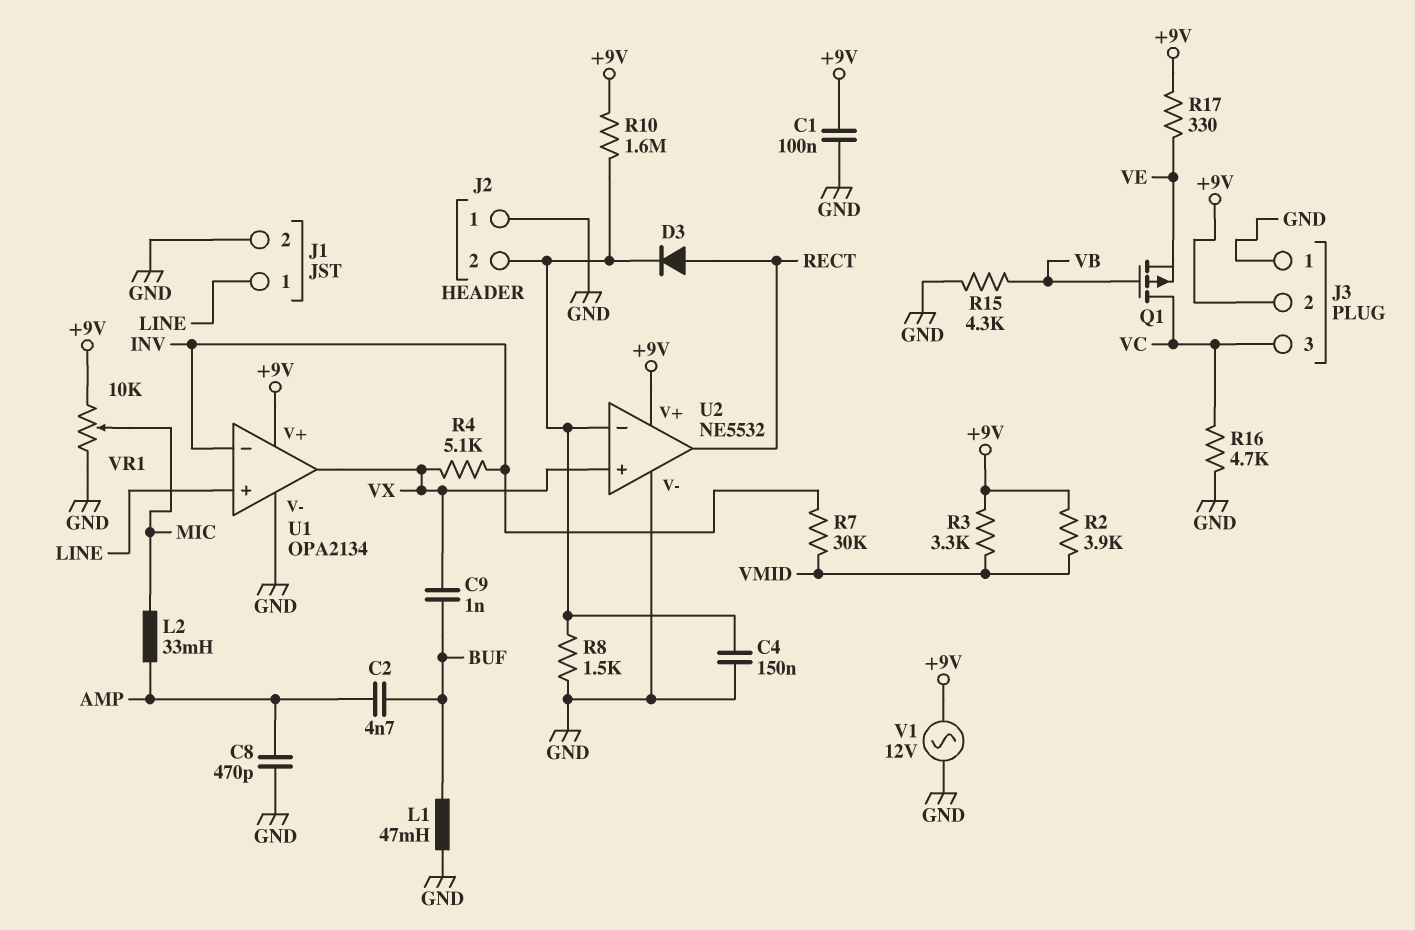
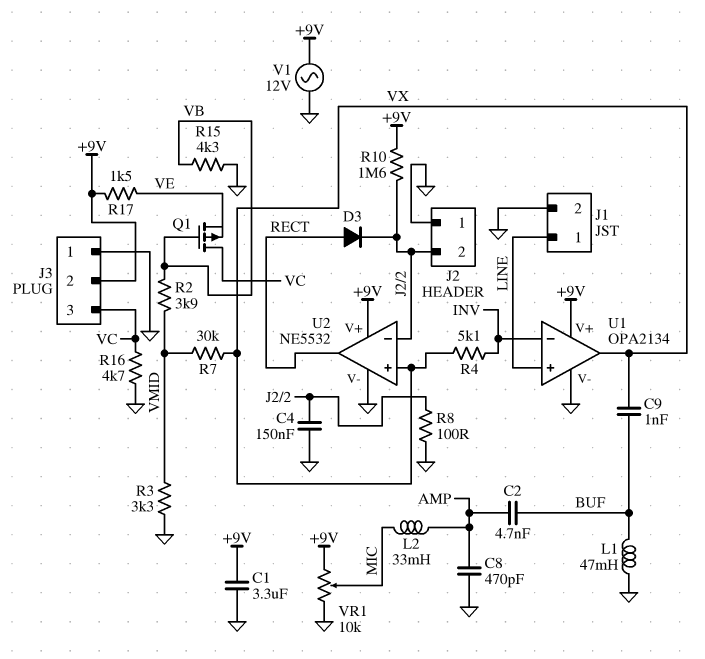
C1: 100nF (+9V, GND) -> 3.3uF (+9V, GND)
R2: 3.9k (+9V, VMID) -> 3.9k (VB, VMID)
R3: 3.3k (+9V, VMID) -> 3.3k (GND, VMID)
R7: 30k (INV, VMID) -> 30k (VMID, VX)
R8: 1.5k (GND, J2/2) -> 100 (GND, J2/2)
R17: 330 (+9V, VE) -> 1.5k (+9V, VE)

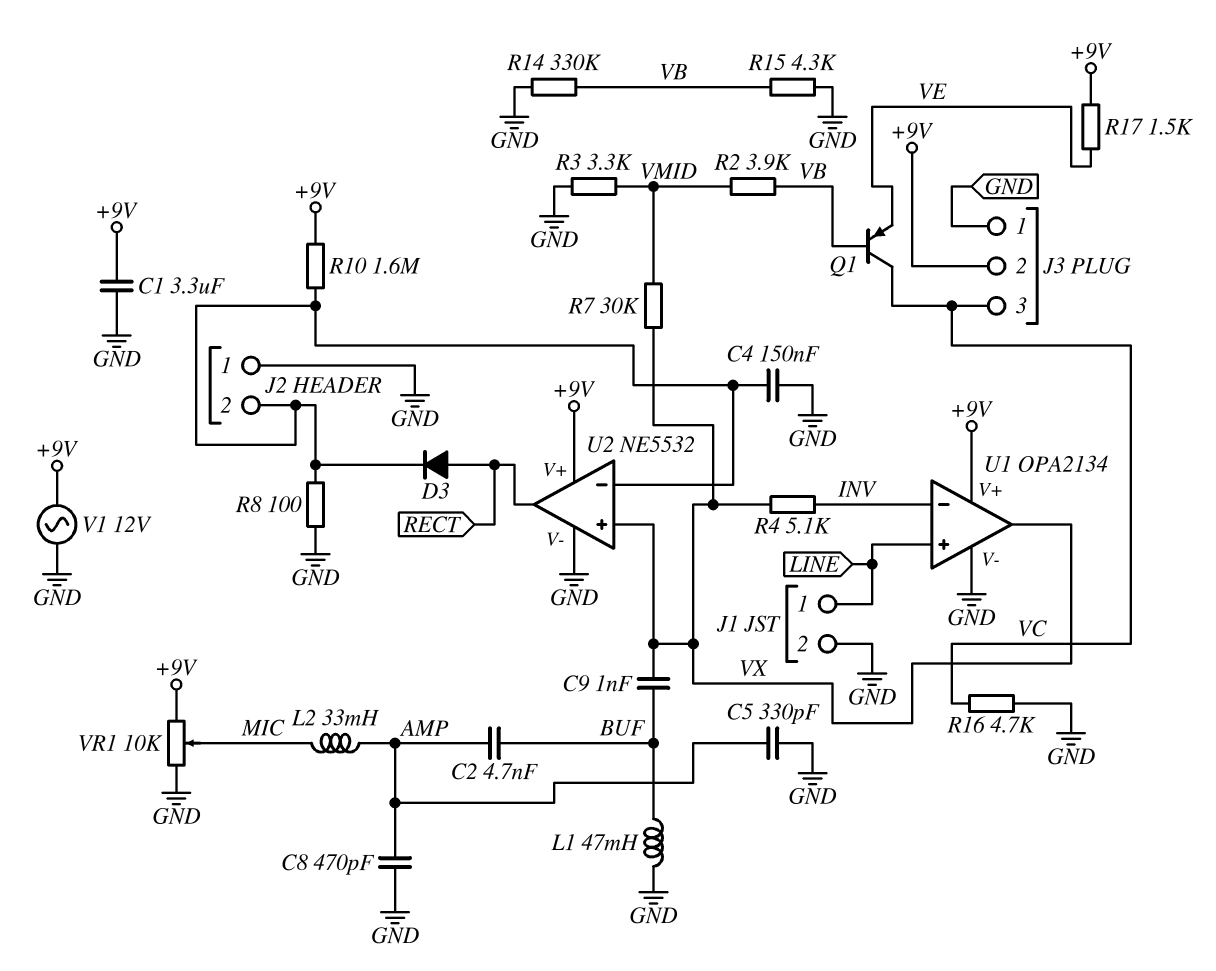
C5: none -> 330pF (AMP, GND)
Q1: PMOS (G VB, D VC, S VE) -> PNP (B VB, C VC, E VE)
R14: none -> 330k (GND, VB)

